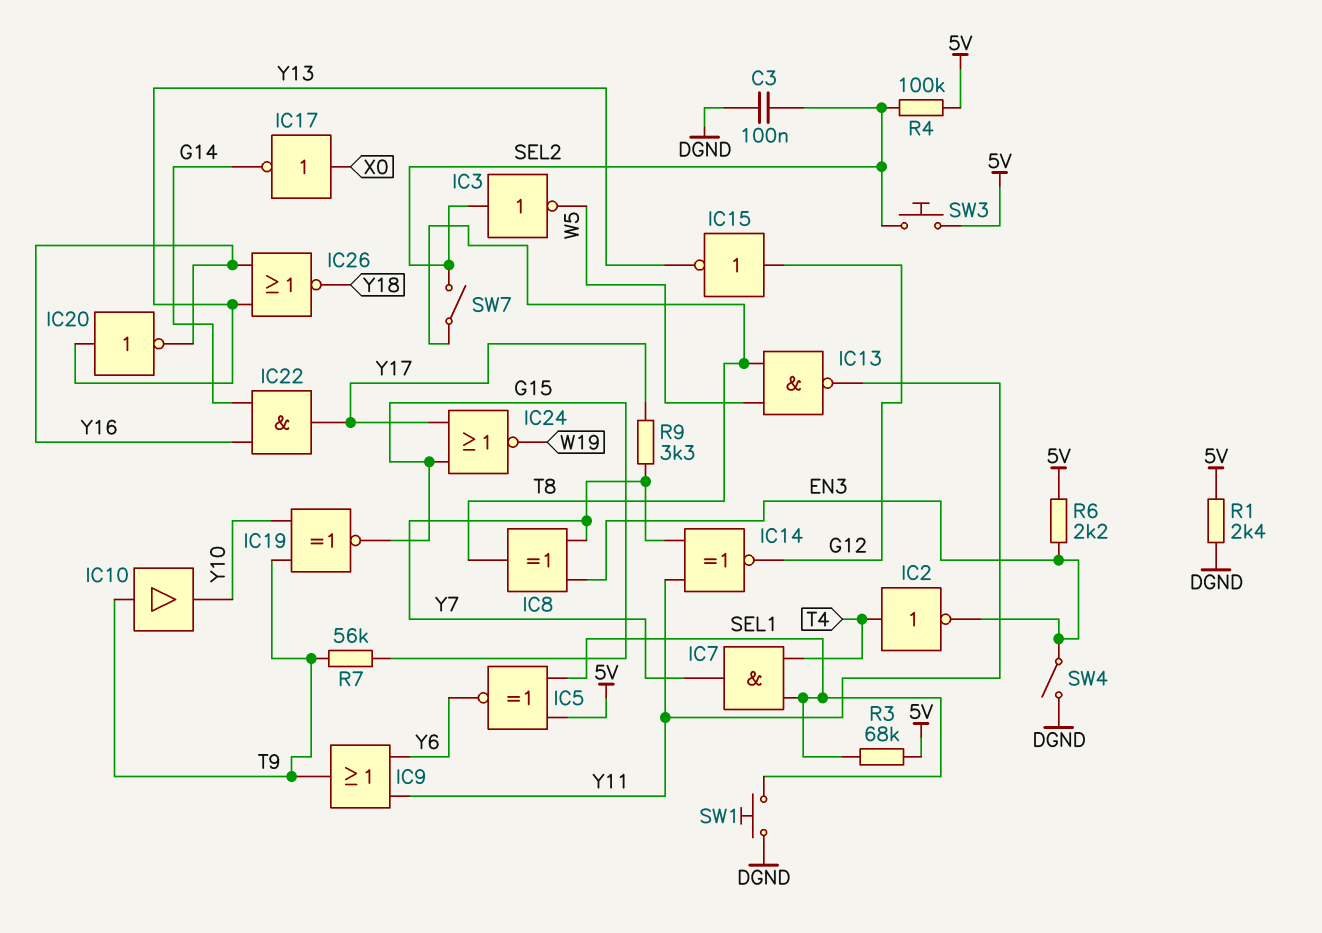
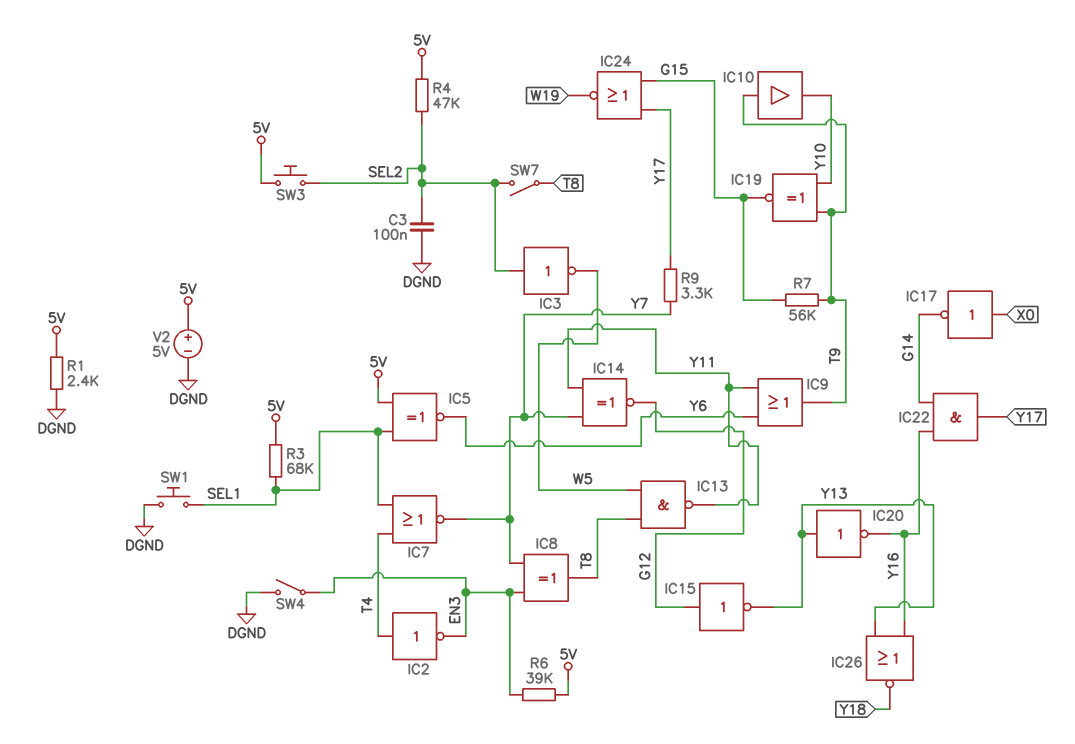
IC7: AND (in SEL1, in T4, out Y7) -> NOR (in SEL1, in T4, out Y7)
R4: 100k (5V, SEL2) -> 47k (5V, SEL2)
R6: 2.2k (5V, EN3) -> 39k (5V, EN3)
V2: none -> 5V (plus 5V, minus DGND)

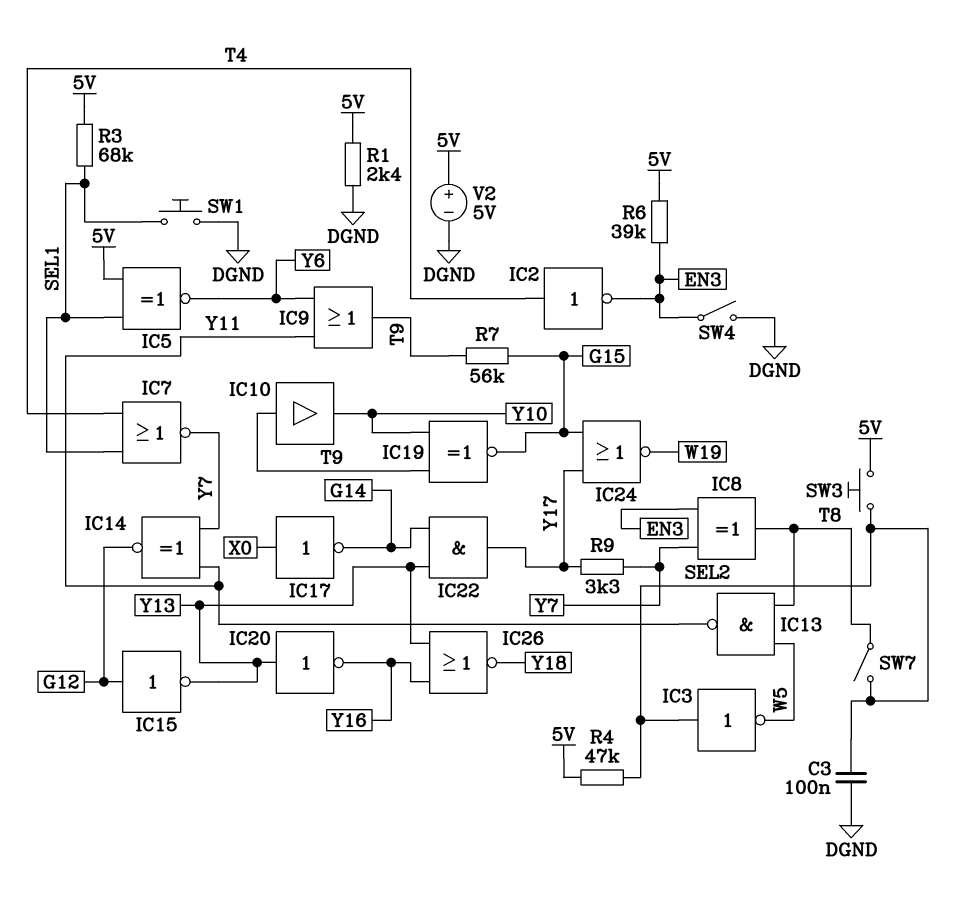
IC22: AND (in G14, in Y16, out Y17) -> AND (in G14, in Y13, out Y17)

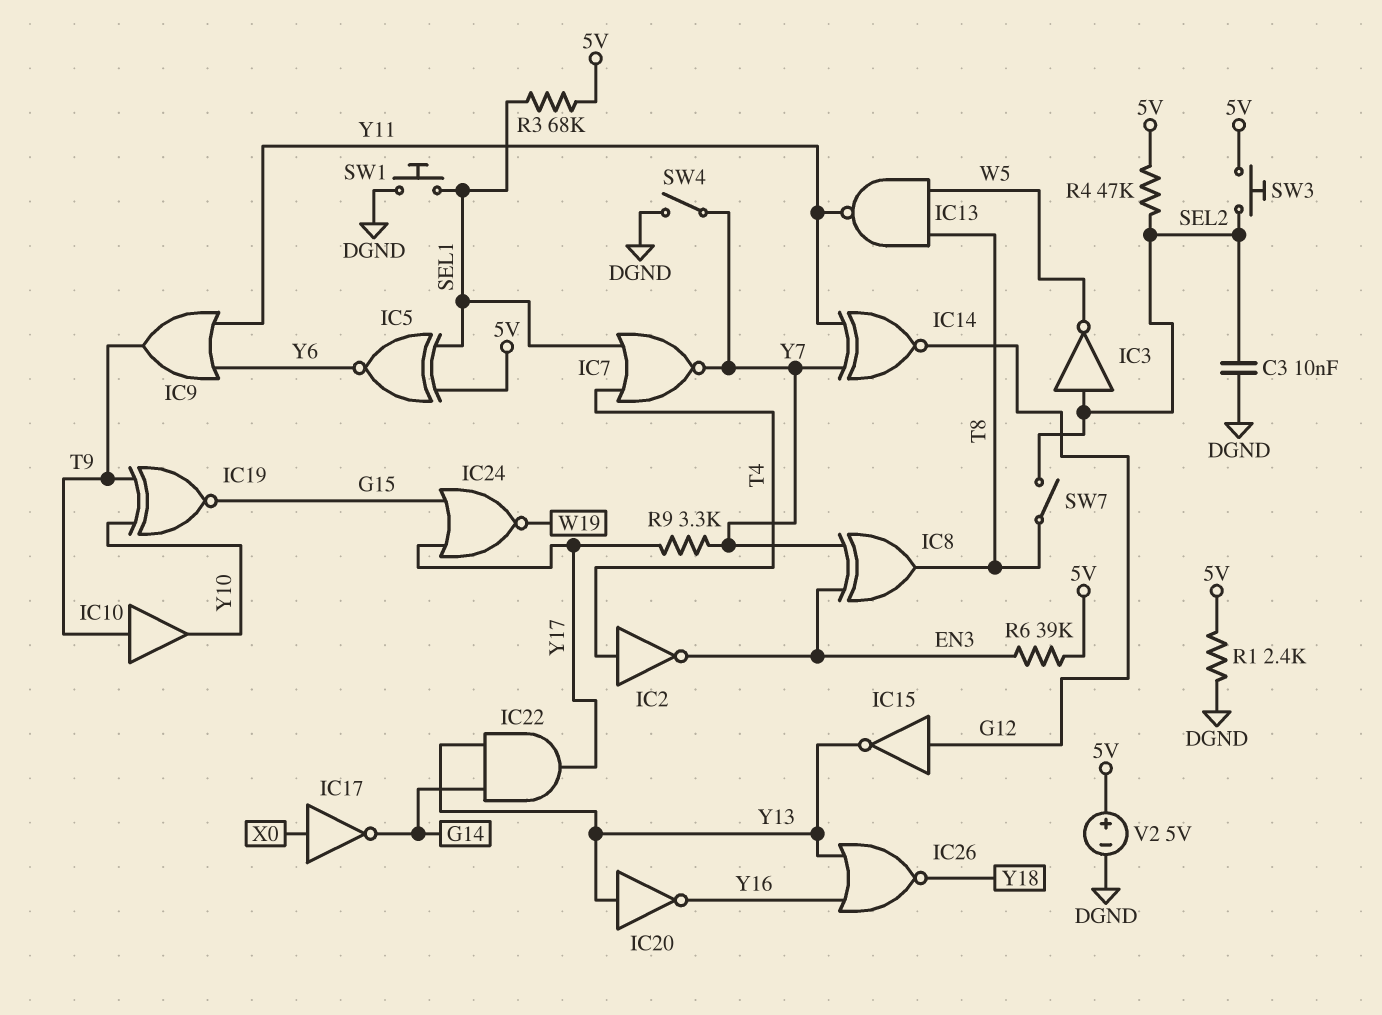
C3: 100nF (DGND, SEL2) -> 10nF (DGND, SEL2)
R7: 56k (G15, T9) -> none
SW4: switch (DGND, EN3) -> switch (DGND, Y7)

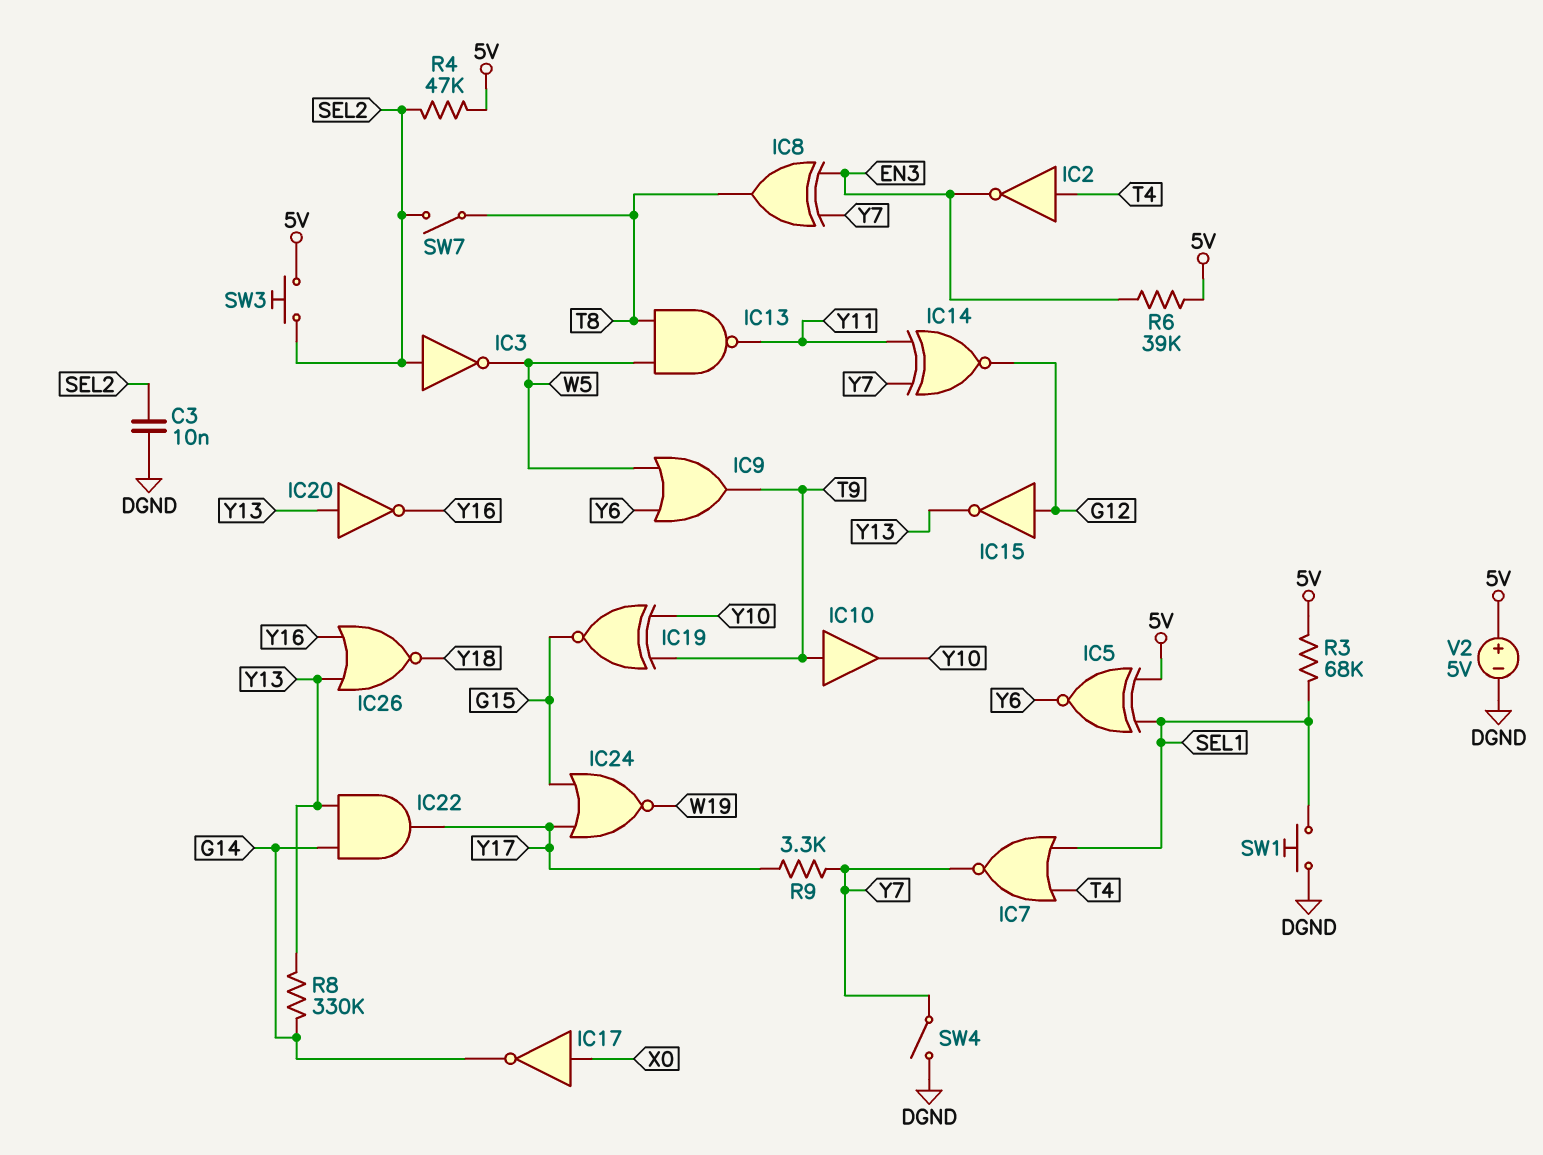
IC9: OR (in Y6, in Y11, out T9) -> OR (in W5, in Y6, out T9)
R1: 2.4k (5V, DGND) -> none
R8: none -> 330k (G14, Y13)

